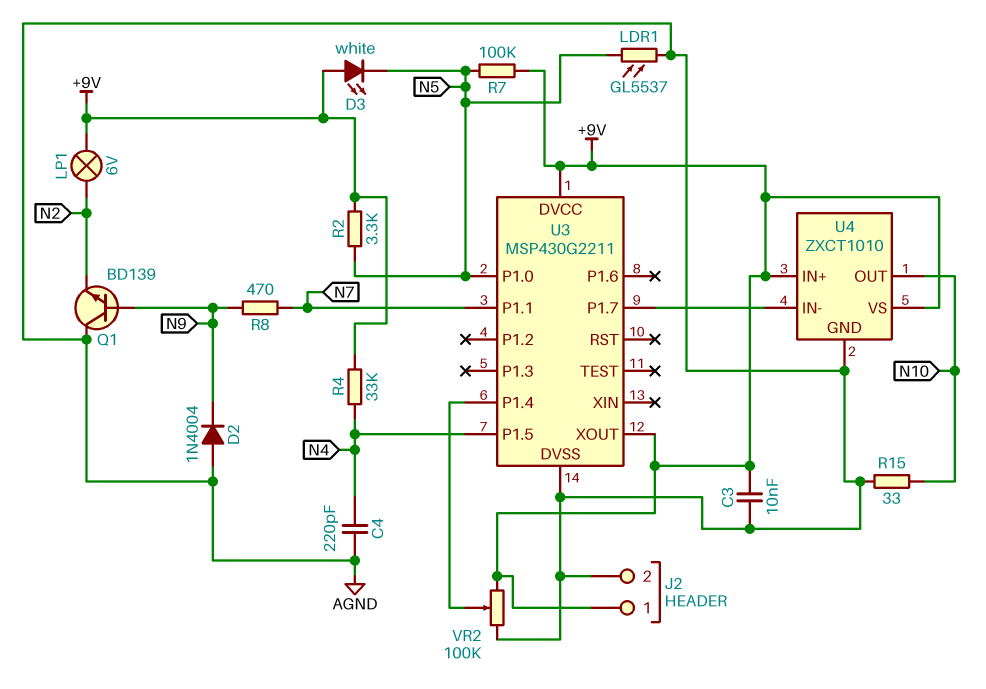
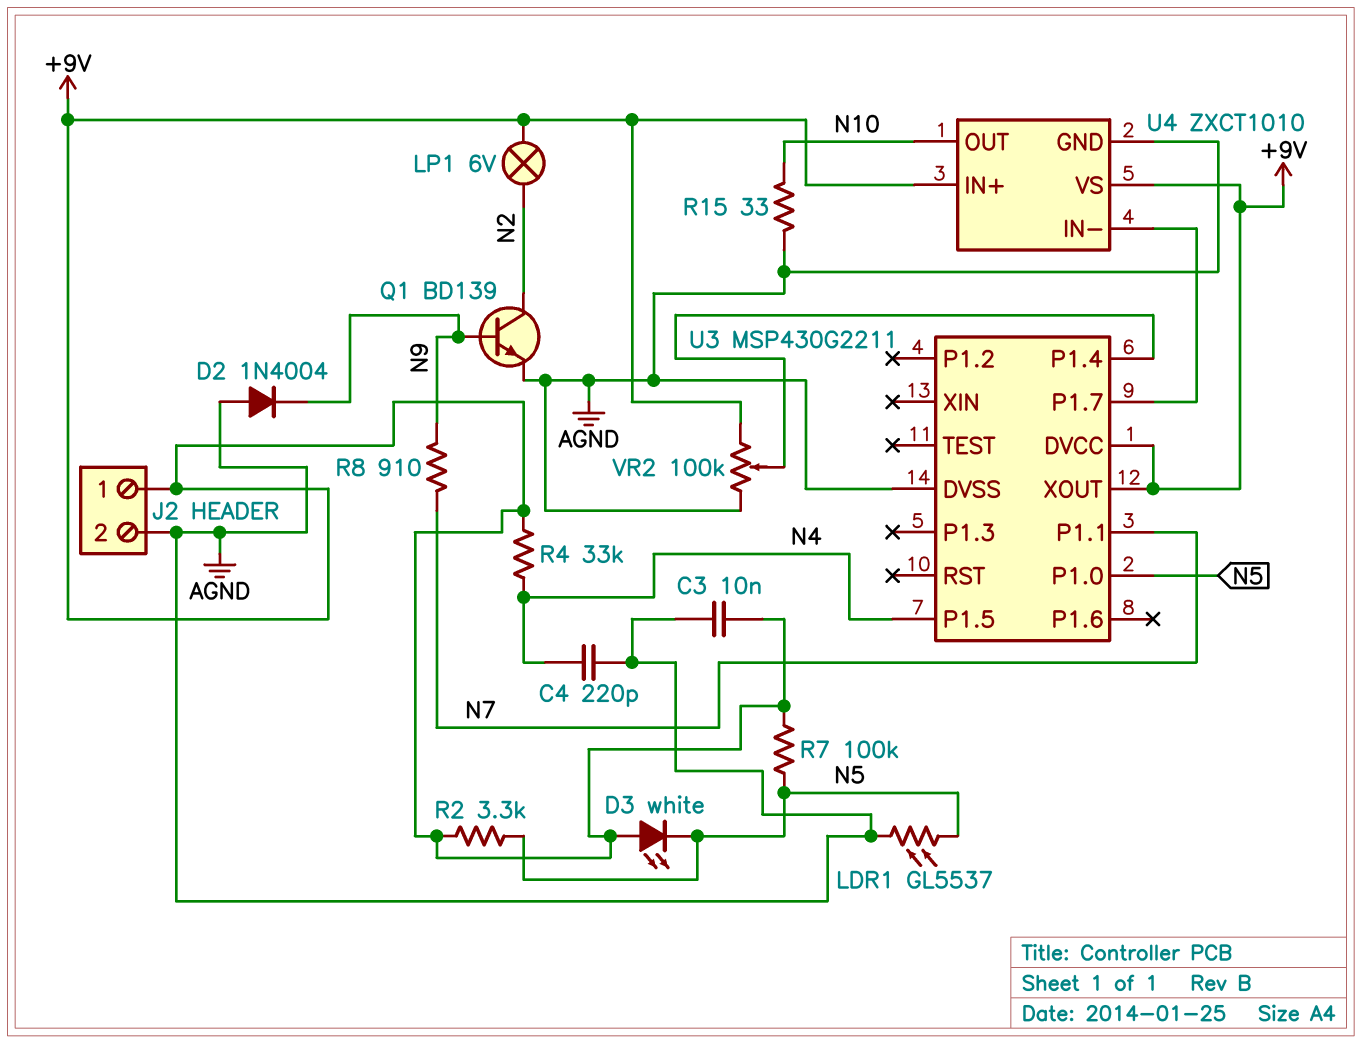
Q1: NPN BD139 (B N9, C AGND, E N2) -> NPN BD139 (B N9, C N2, E AGND)
R8: 470 (N7, N9) -> 910 (N7, N9)

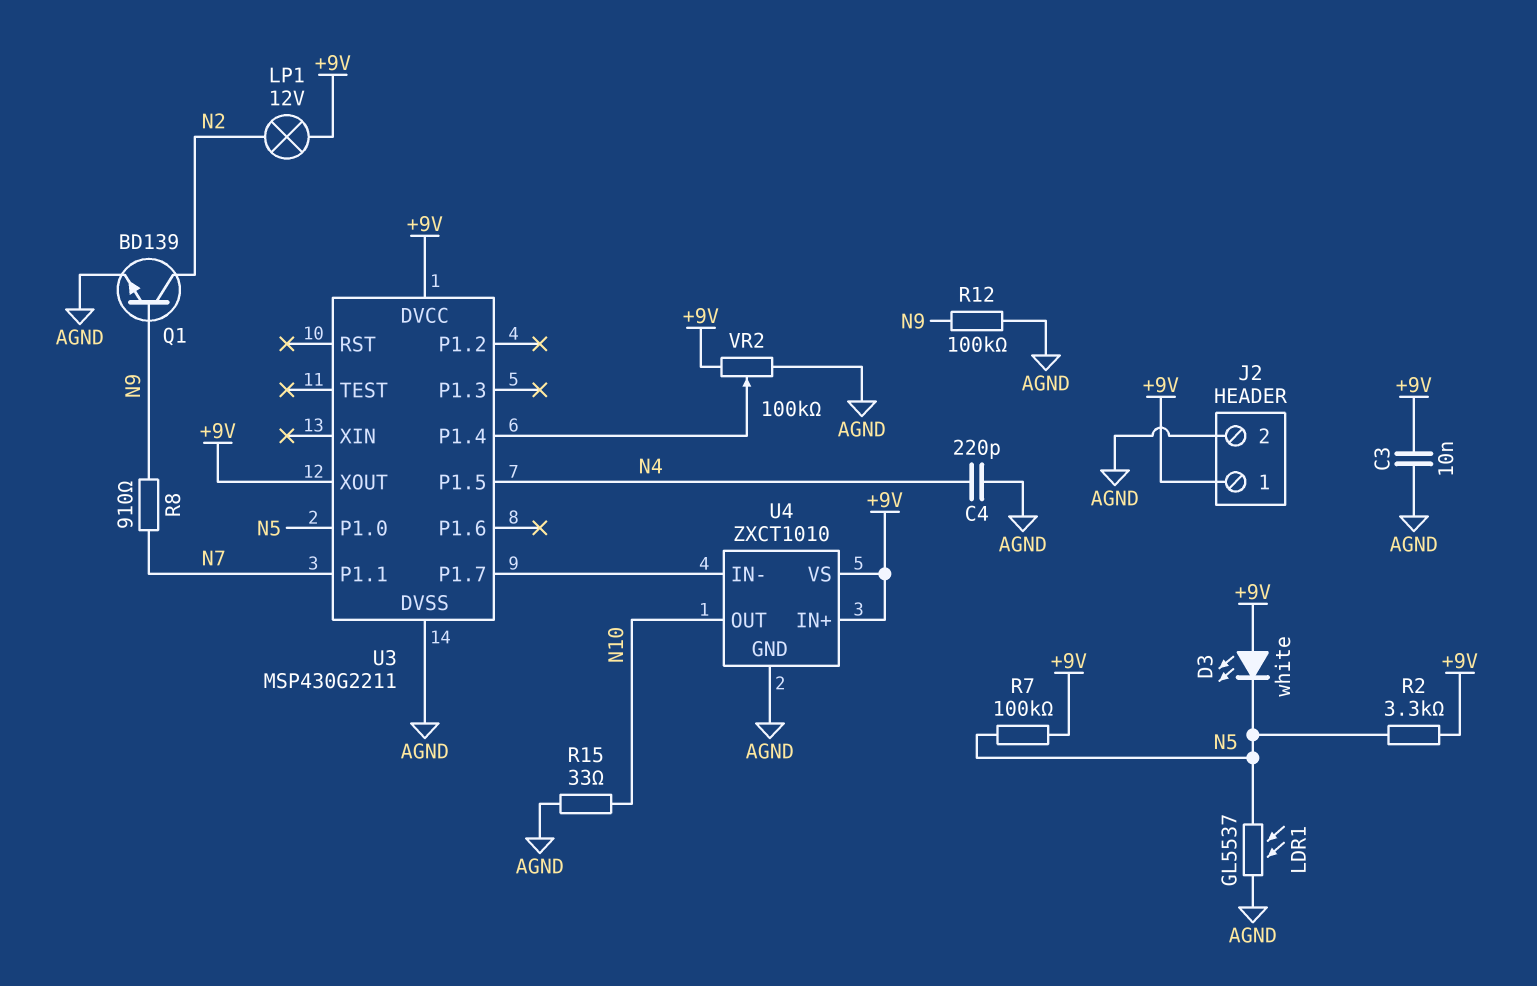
D2: diode 1N4004 (A AGND, K N9) -> none
LP1: lamp 6V (+9V, N2) -> lamp 12V (+9V, N2)
R4: 33k (+9V, N4) -> none
R12: none -> 100k (AGND, N9)

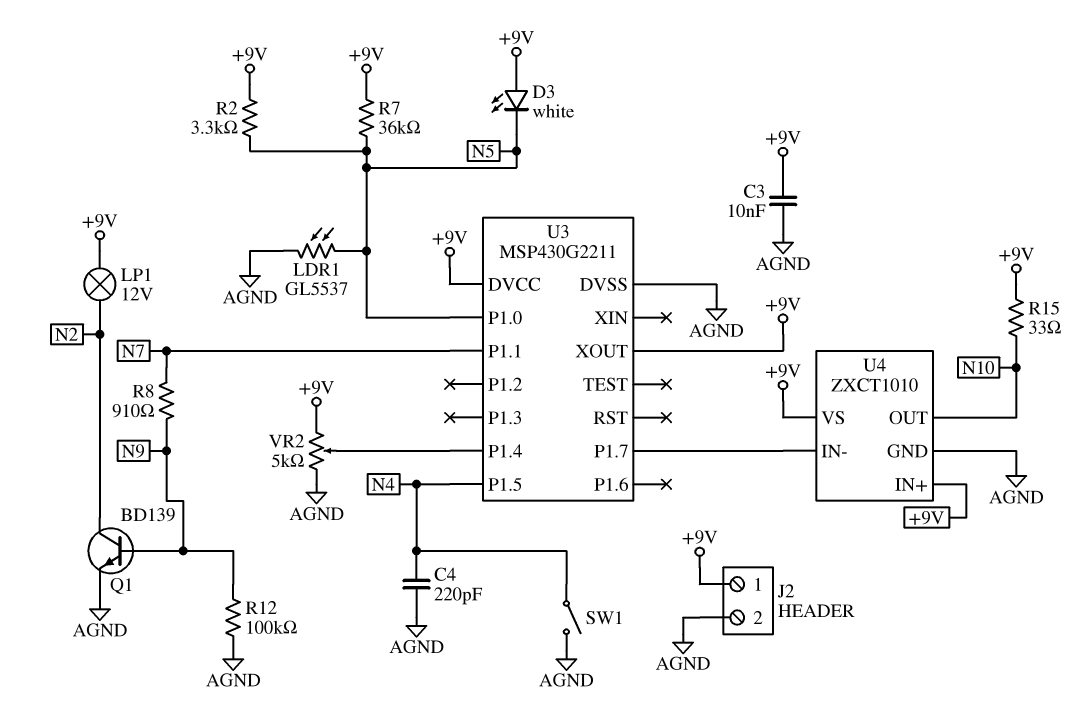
R7: 100k (+9V, N5) -> 36k (+9V, N5)
R15: 33 (AGND, N10) -> 33 (+9V, N10)
SW1: none -> switch (AGND, N4)
VR2: 100k (+9V, AGND, wiper U3/P1.4) -> 5k (+9V, AGND, wiper U3/P1.4)

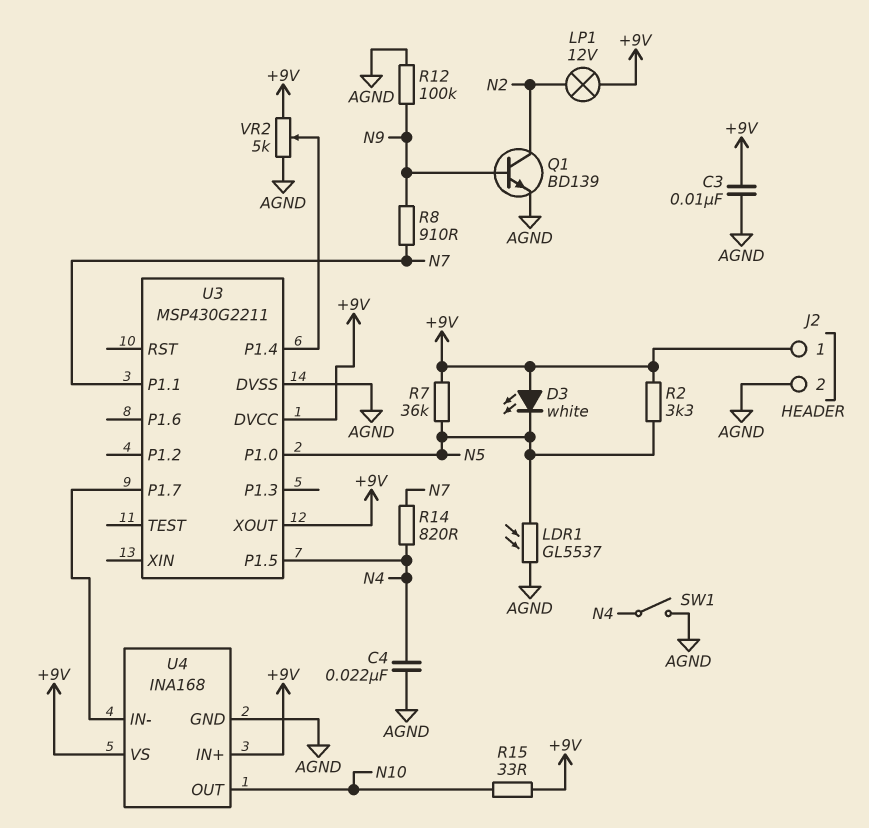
C4: 220pF (AGND, N4) -> 22nF (AGND, N4)
R14: none -> 820 (N4, N7)
U4: ZXCT1010 -> INA168

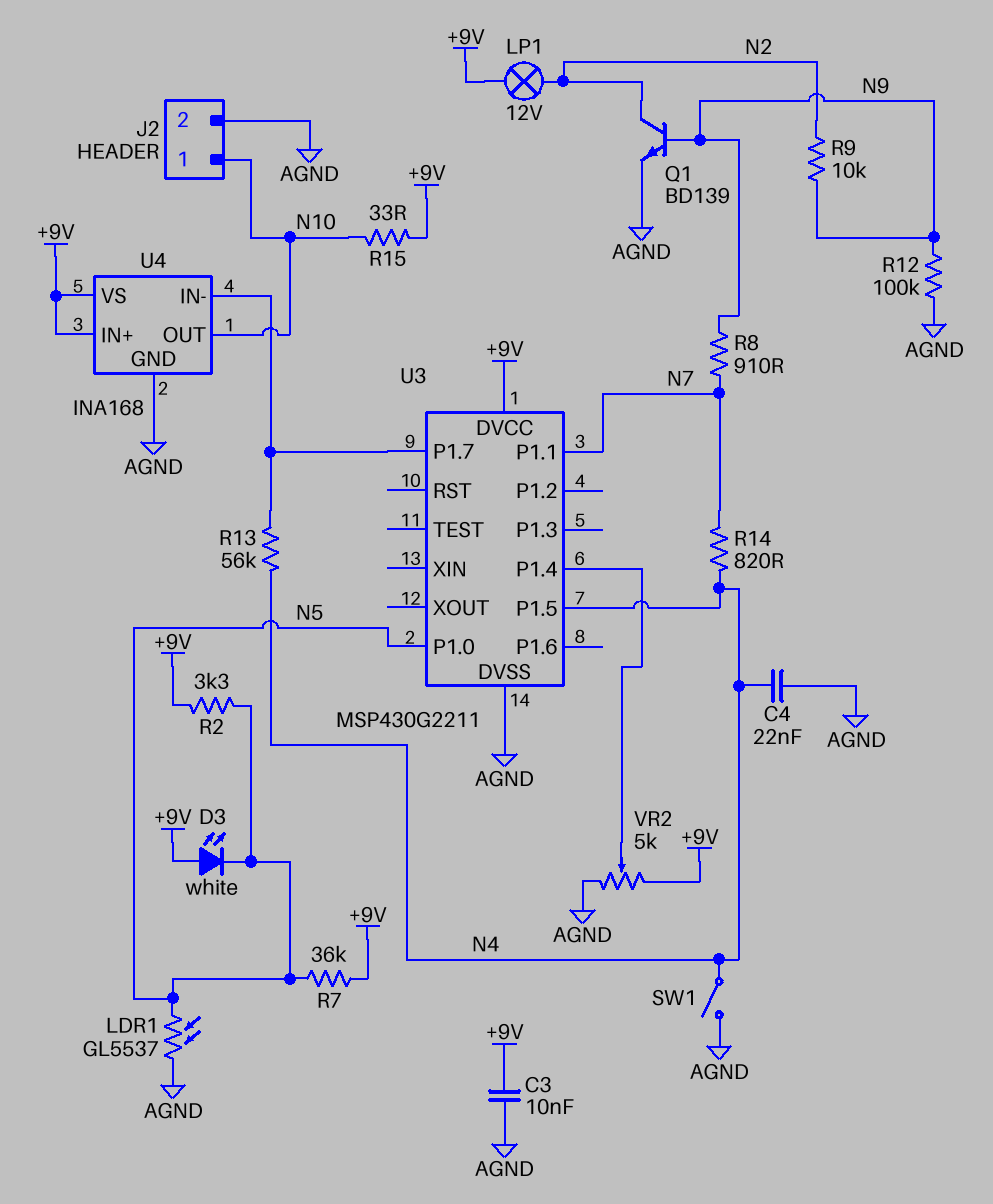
J2 pin 1: +9V -> N10
R9: none -> 10k (N2, N9)
R13: none -> 56k (N4, U3/P1.7)
U3 pin XOUT: +9V -> none

